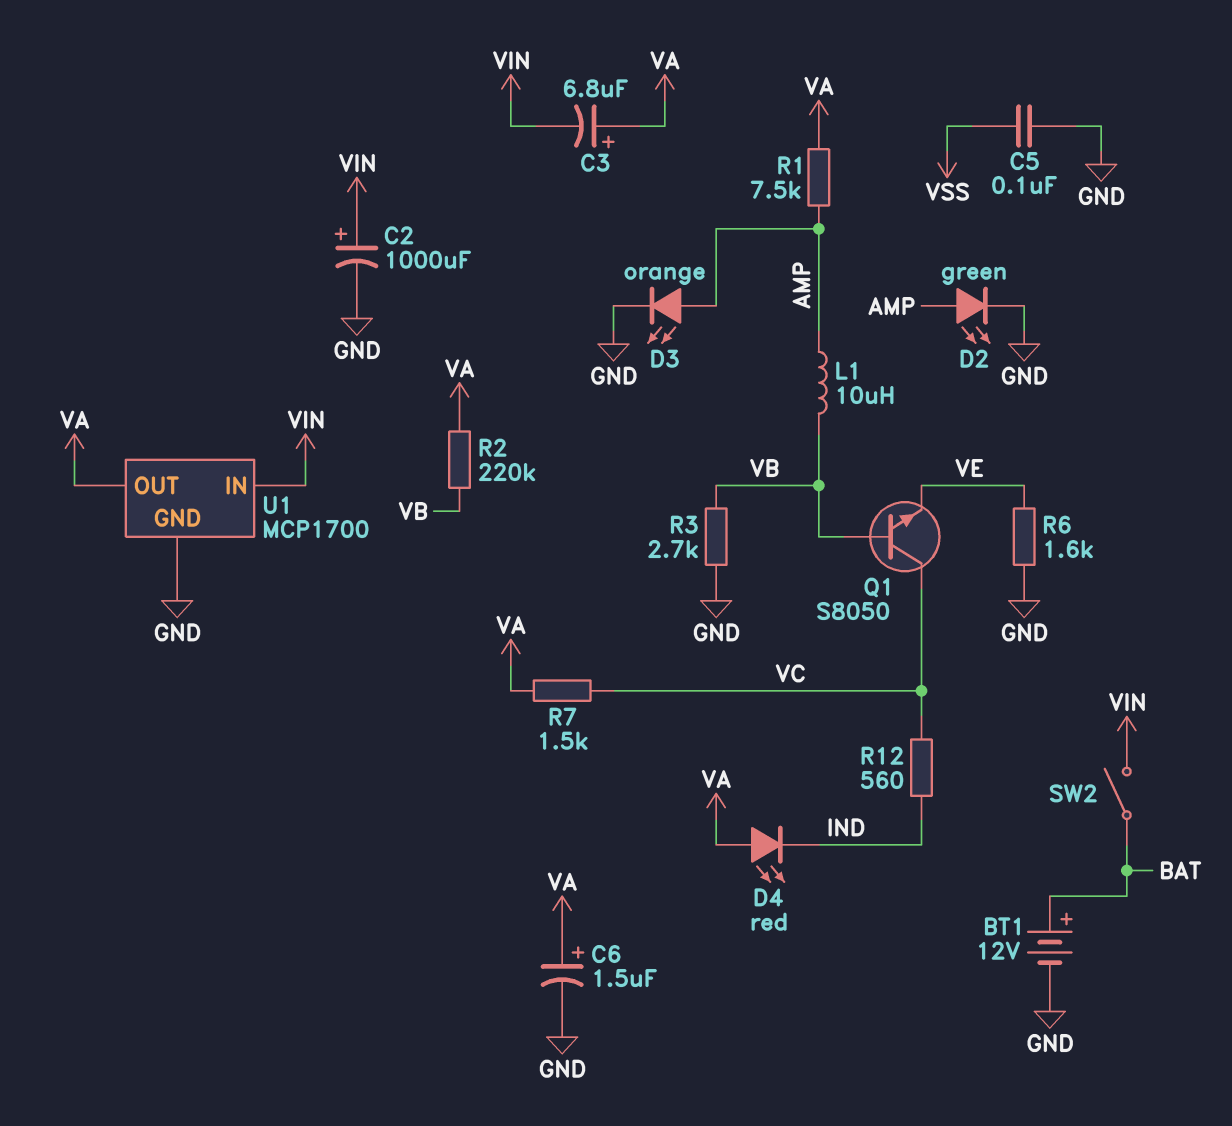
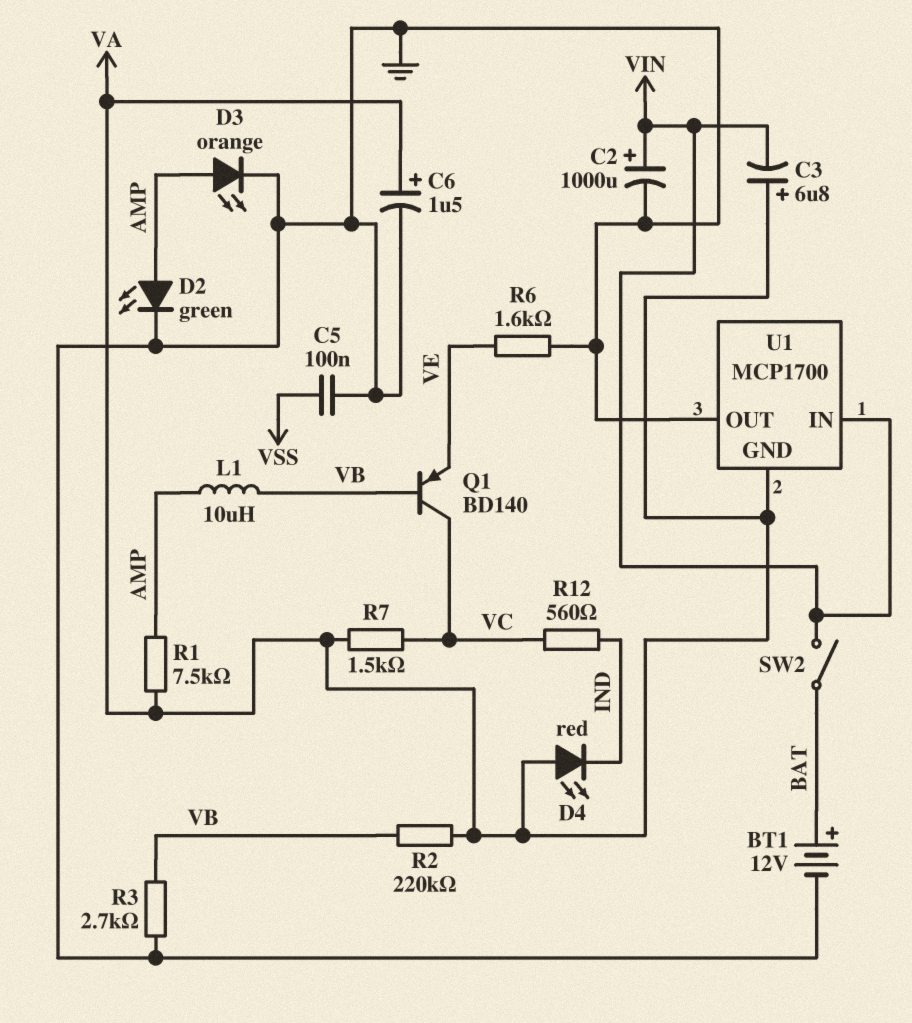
Q1: NPN S8050 (B VB, C VC, E VE) -> PNP BD140 (B VB, C VC, E VE)
U1 pin GND: GND -> VA
U1 pin OUT: VA -> GND

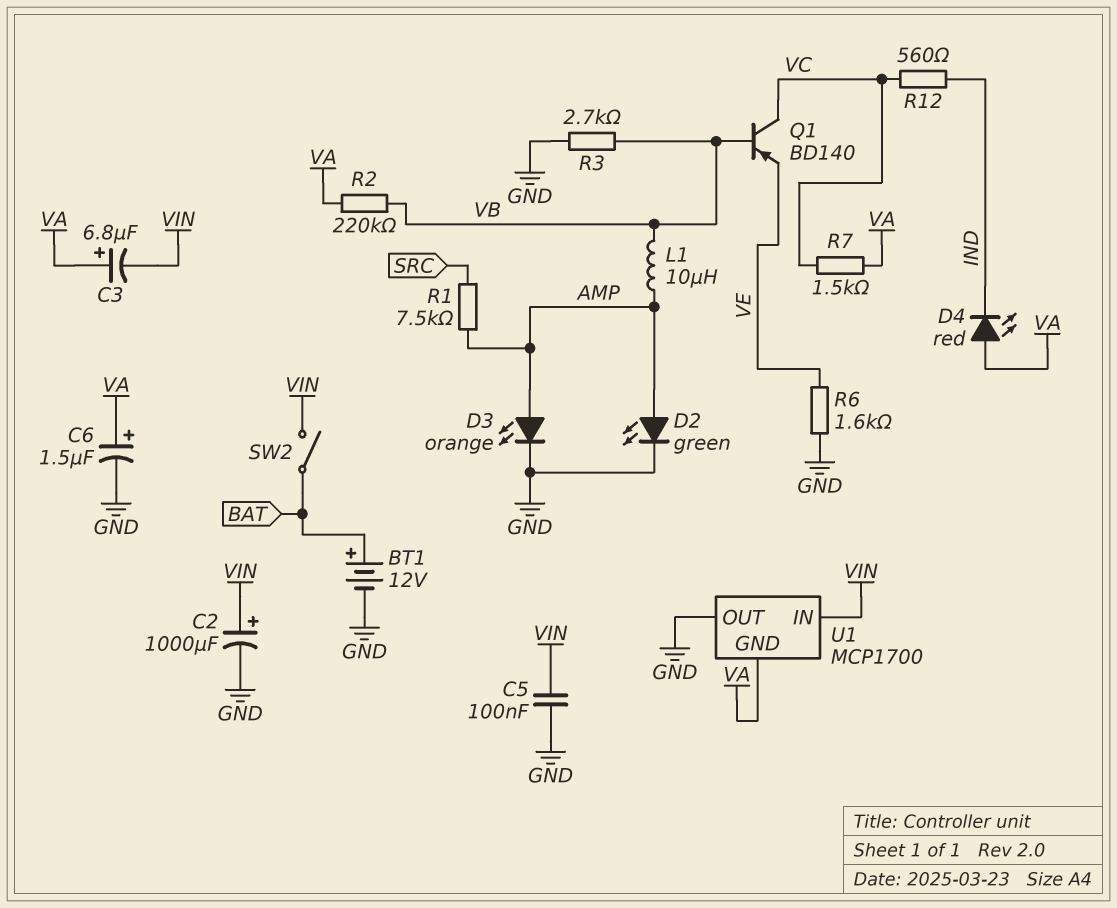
C5: 100nF (GND, VSS) -> 100nF (GND, VIN)
R1: 7.5k (AMP, VA) -> 7.5k (AMP, SRC)

